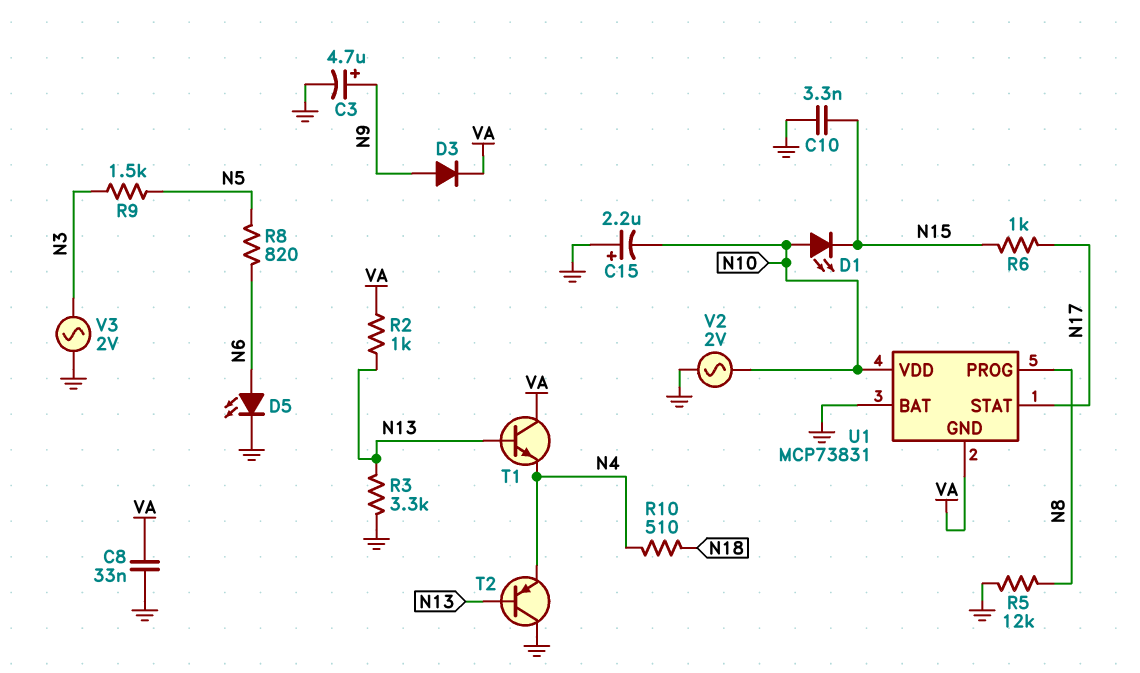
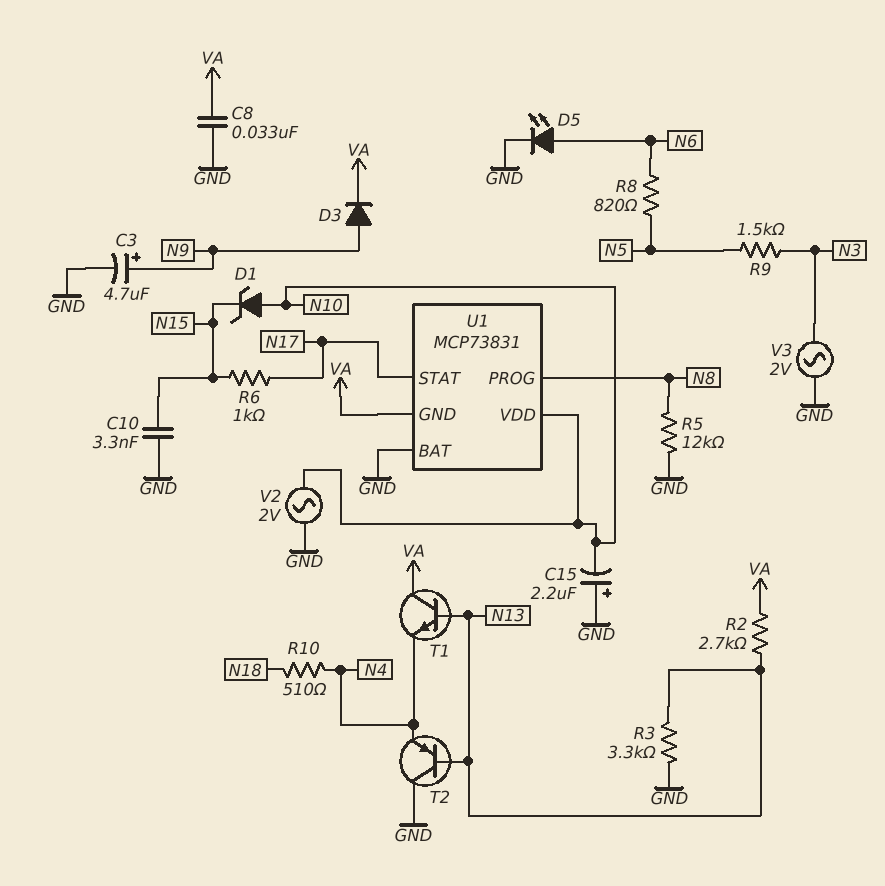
D1: LED (A N10, K N15) -> zener (A N10, K N15)
R2: 1k (N13, VA) -> 2.7k (N13, VA)

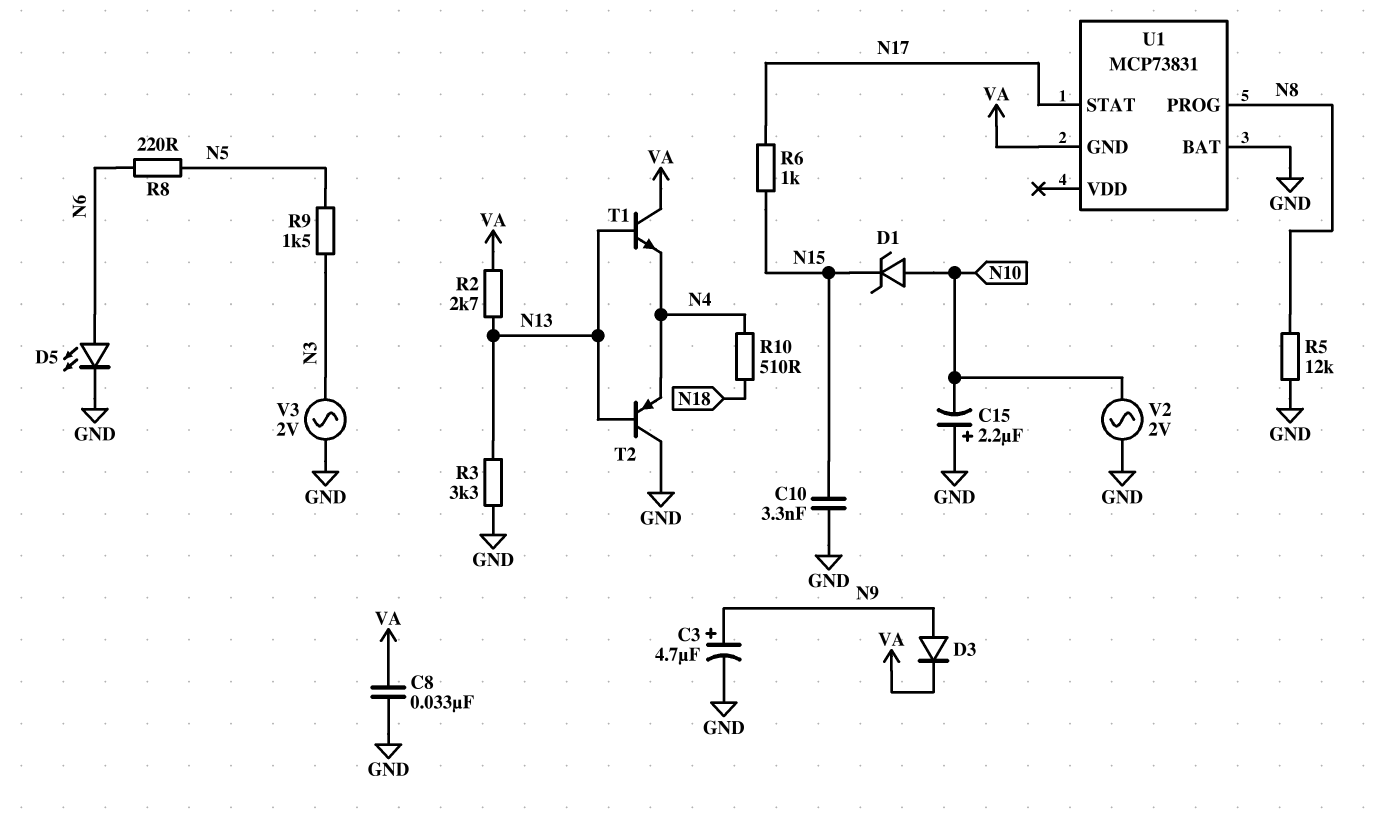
R8: 820 (N5, N6) -> 220 (N5, N6)
U1 pin VDD: N10 -> none

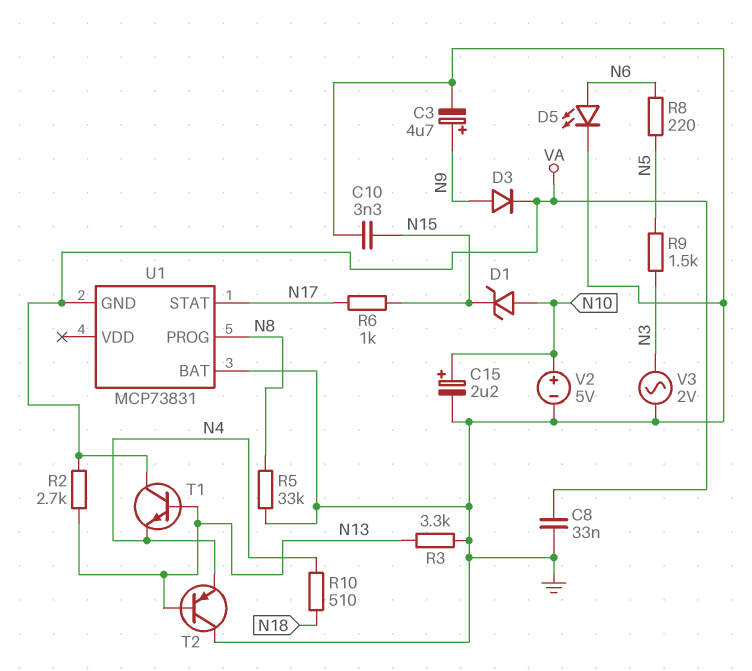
C15: 2.2uF (plus GND, minus N10) -> 2.2uF (plus N10, minus GND)
R5: 12k (GND, N8) -> 33k (GND, N8)
V2: AC 2V (GND, N10) -> 5V (plus N10, minus GND)

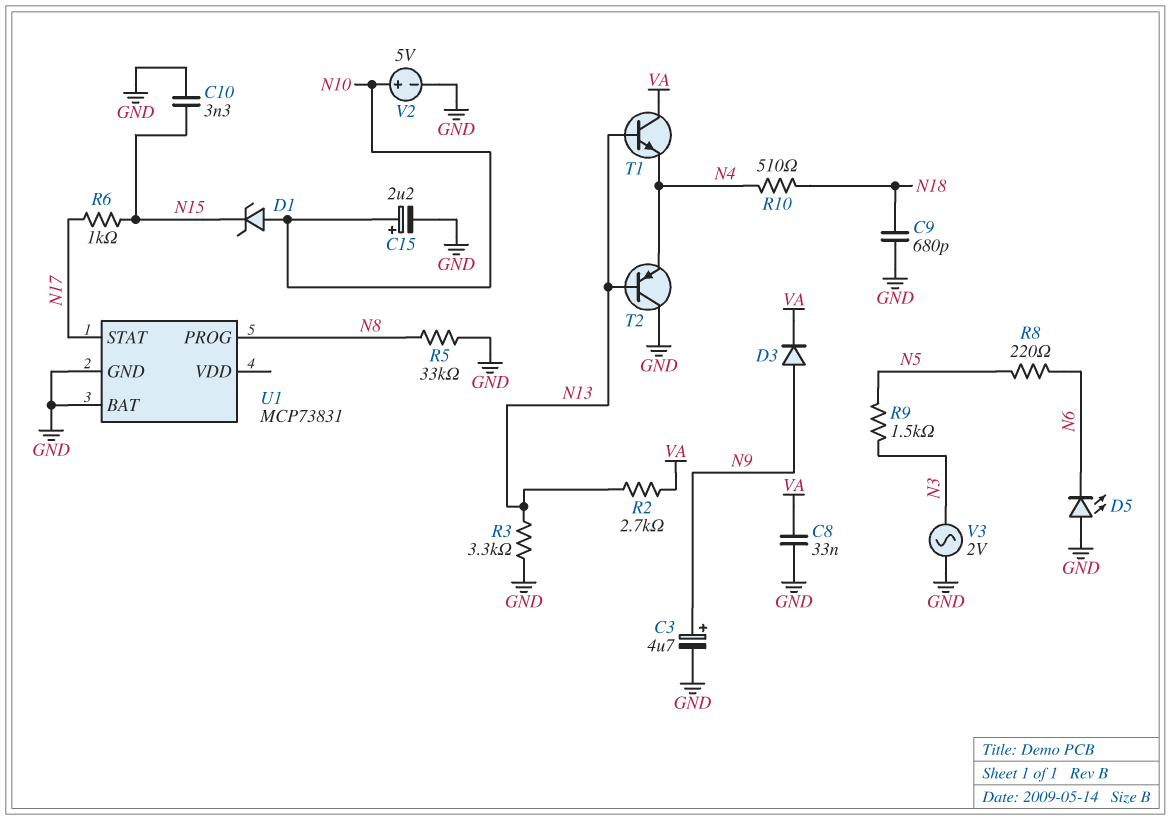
C9: none -> 680pF (GND, N18)
D5: LED (A N6, K GND) -> LED (A GND, K N6)
U1 pin GND: VA -> GND

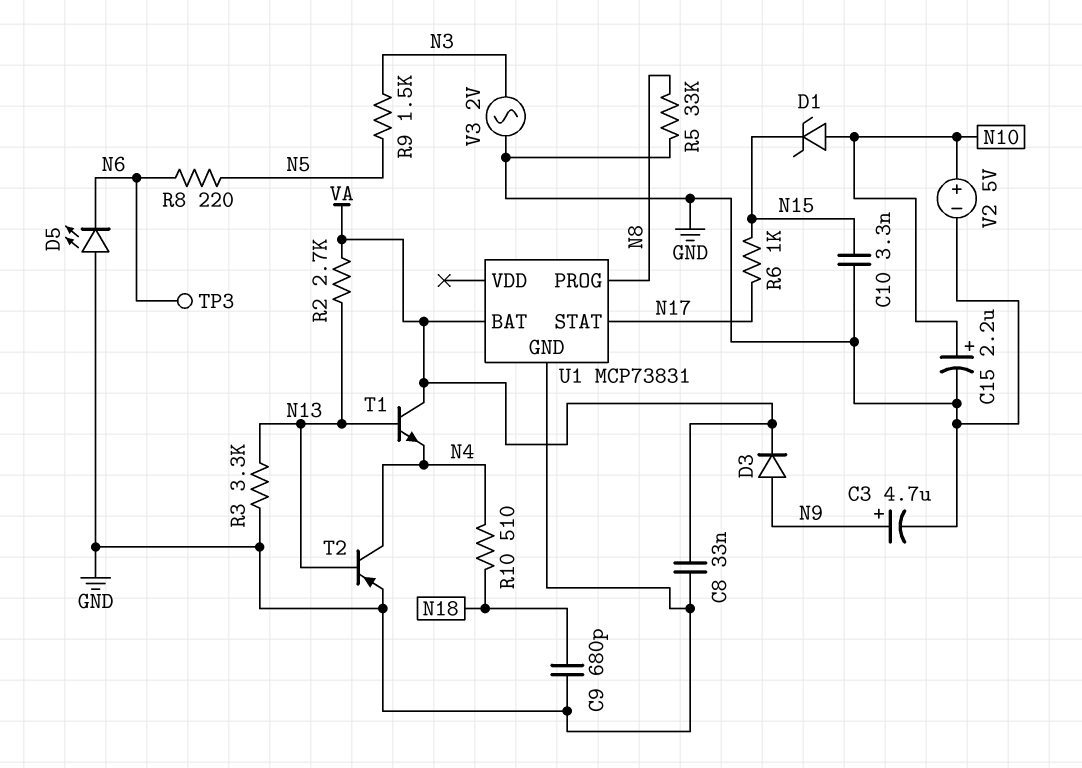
T2: PNP (B N13, C GND, E N4) -> PNP (B N13, C N4, E GND)
TP3: none -> test point (N6)
U1 pin BAT: GND -> VA

